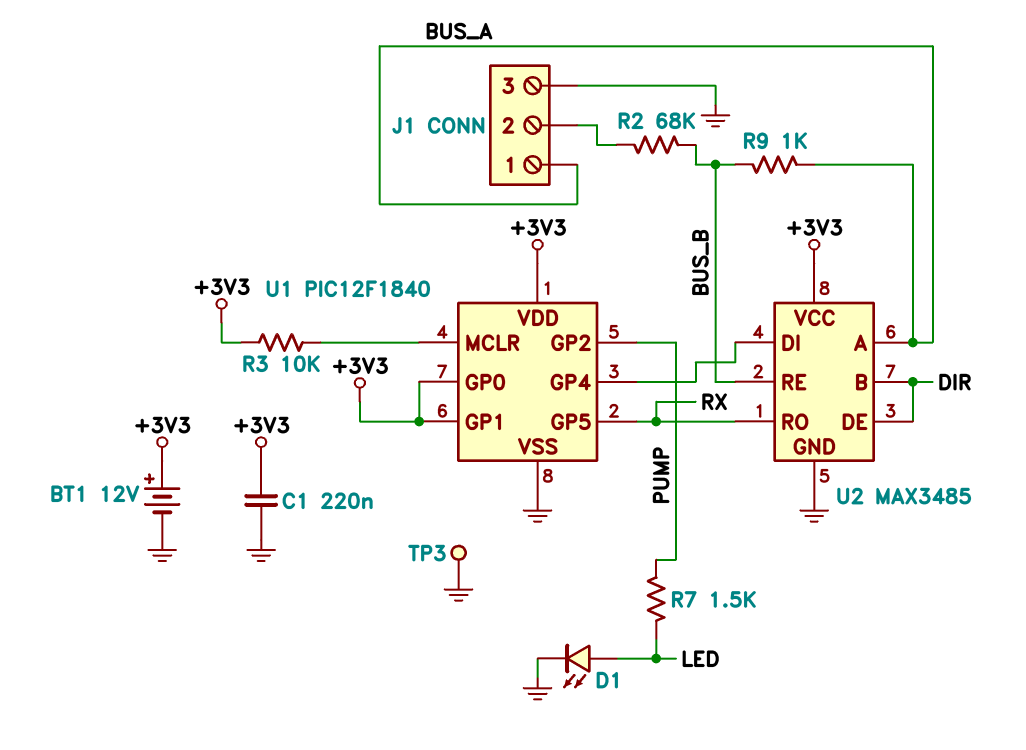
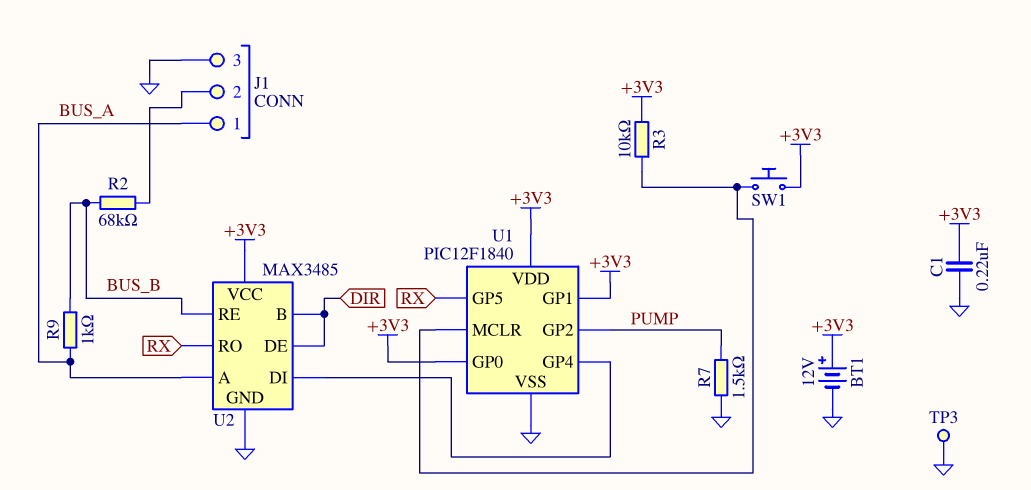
D1: LED (A LED, K GND) -> none
R7: 1.5k (LED, PUMP) -> 1.5k (GND, PUMP)
SW1: none -> button (+3V3, U1/MCLR)

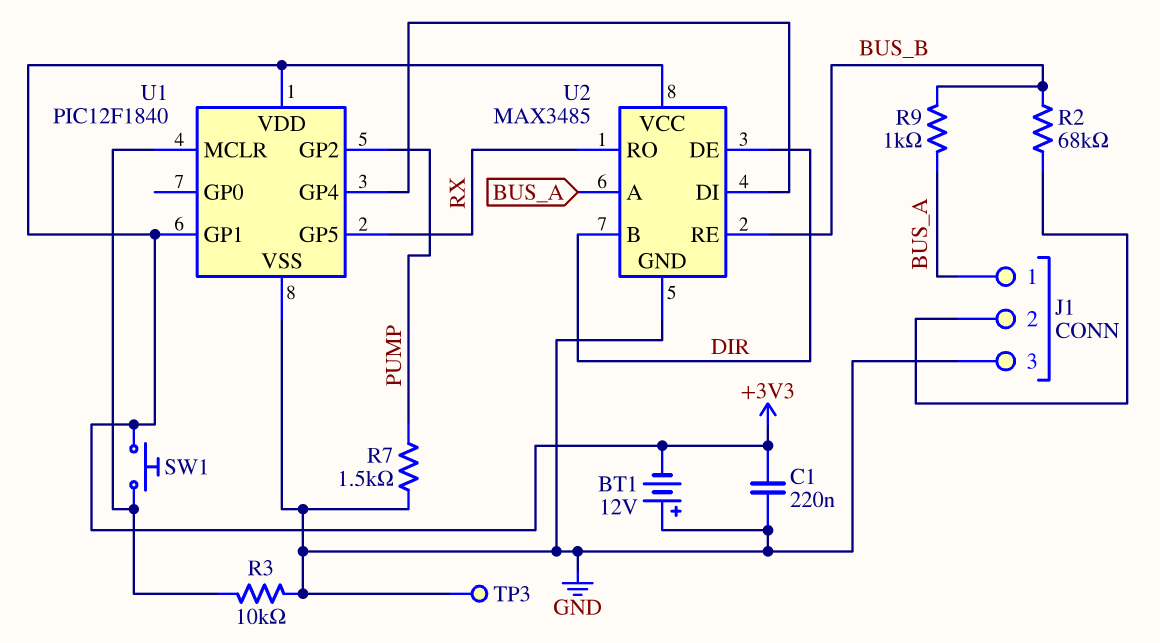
BT1: 12V (plus +3V3, minus GND) -> 12V (plus GND, minus +3V3)
R3: 10k (+3V3, U1/MCLR) -> 10k (GND, U1/MCLR)
U1 pin GP0: +3V3 -> none

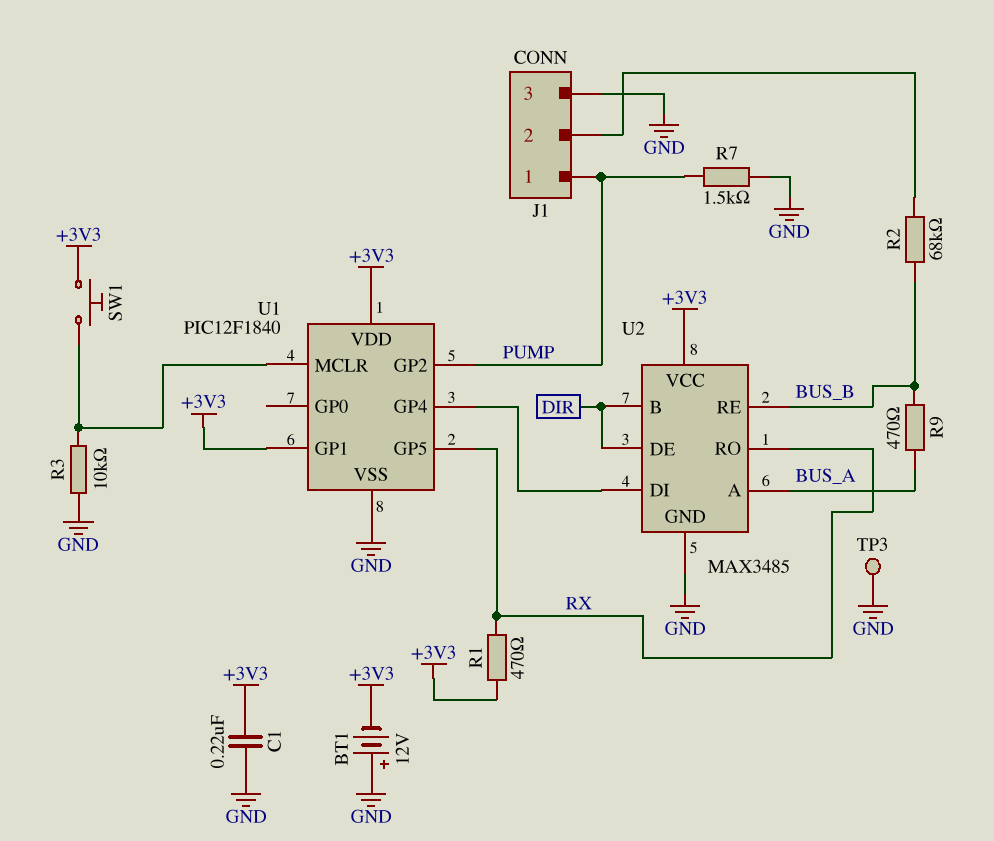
J1 pin 1: BUS_A -> PUMP
R1: none -> 470 (+3V3, RX)
R9: 1k (BUS_A, BUS_B) -> 470 (BUS_A, BUS_B)

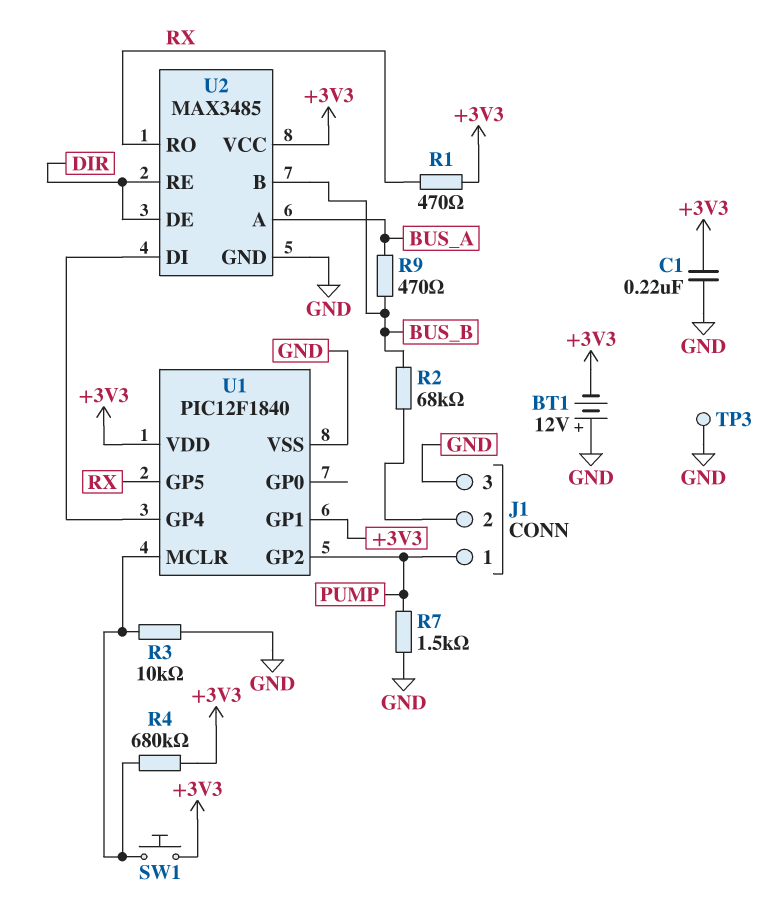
R4: none -> 680k (+3V3, U1/MCLR)
U2 pin B: DIR -> BUS_B
U2 pin RE: BUS_B -> DIR

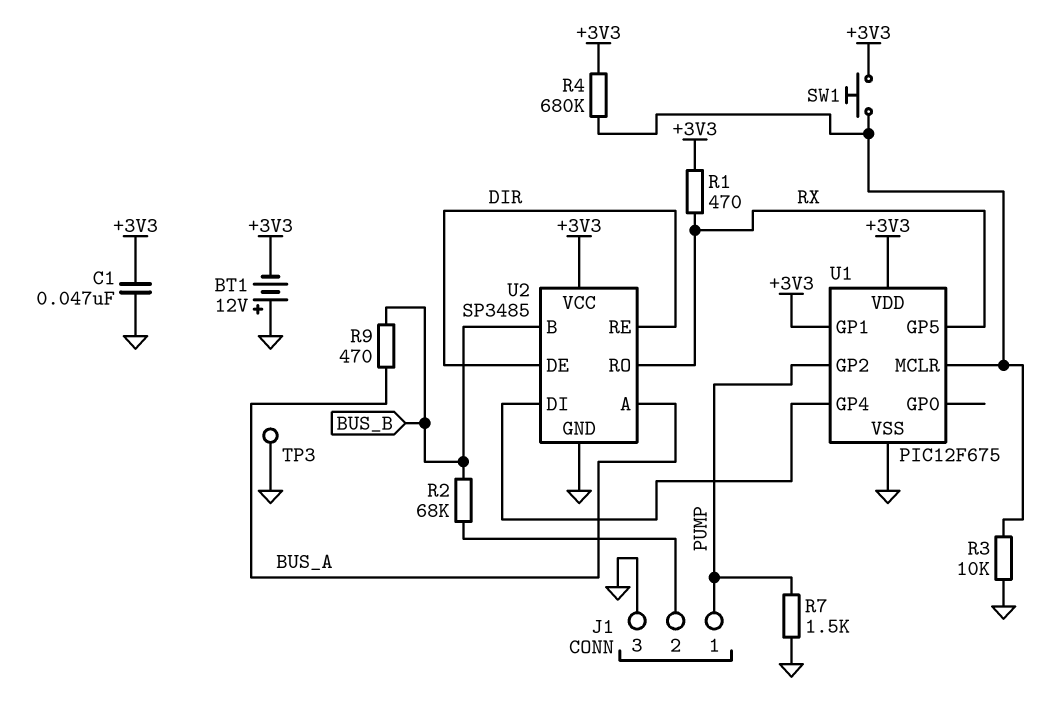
C1: 220nF (+3V3, GND) -> 47nF (+3V3, GND)
U1: PIC12F1840 -> PIC12F675
U2: MAX3485 -> SP3485

